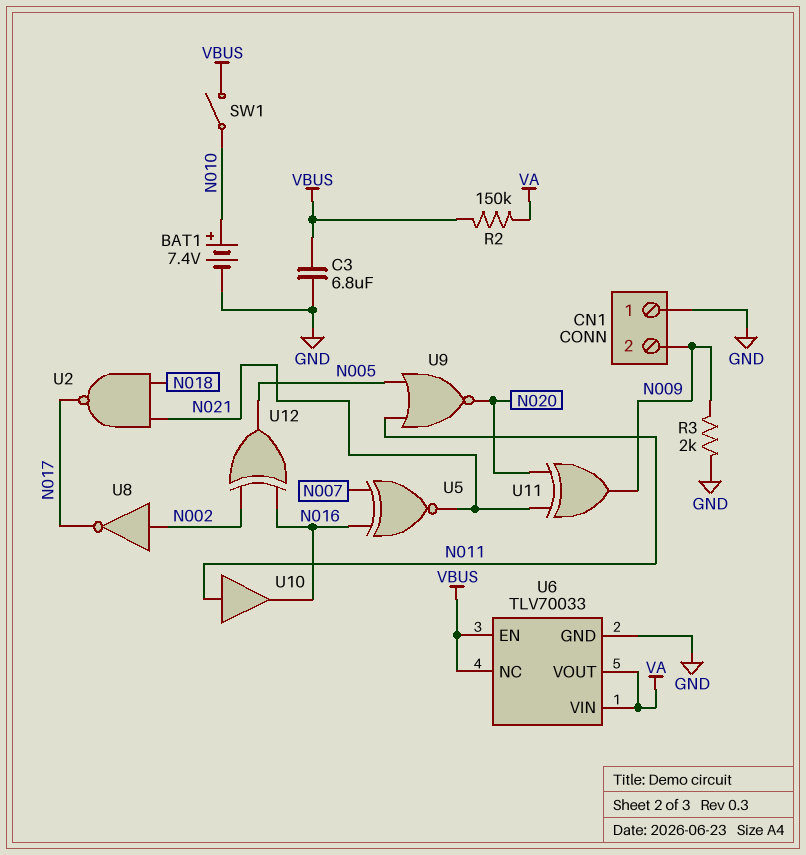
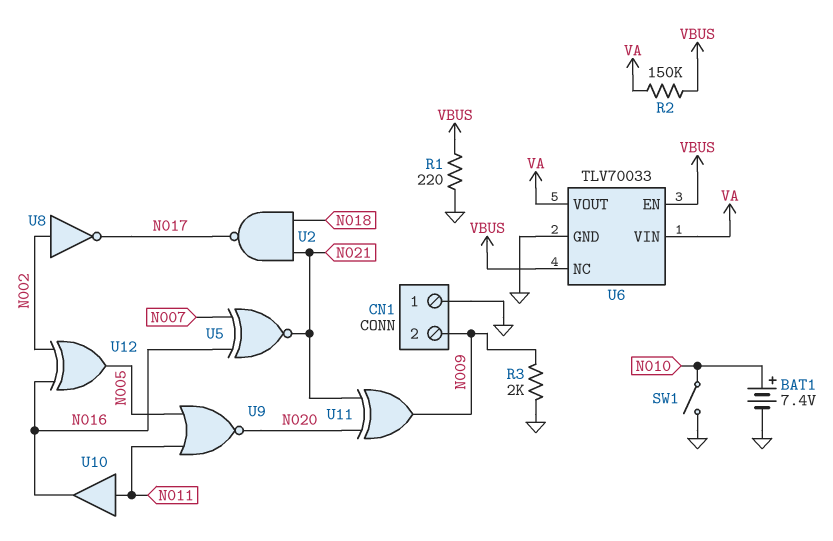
C3: 6.8uF (GND, VBUS) -> none
R1: none -> 220 (GND, VBUS)
SW1: switch (N010, VBUS) -> switch (GND, N010)

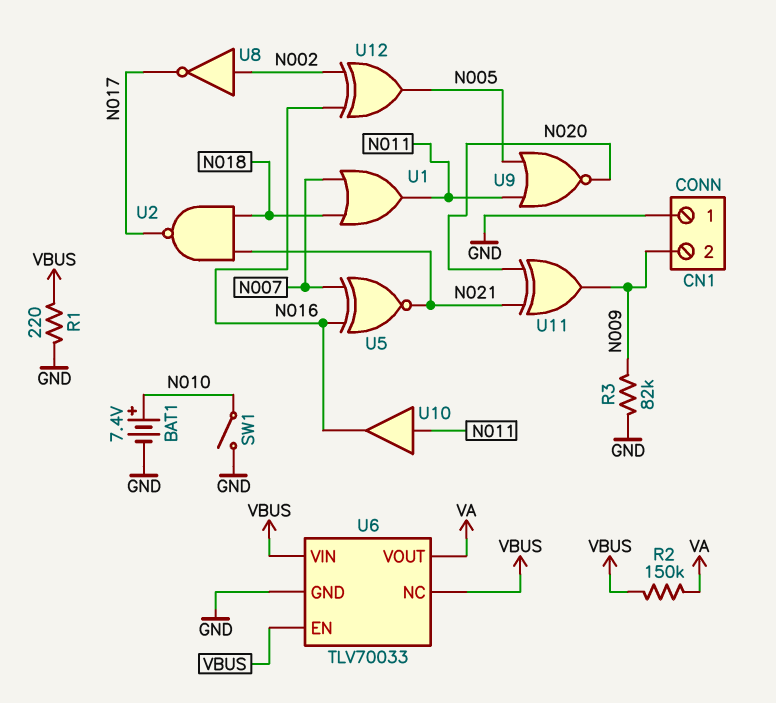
R3: 2k (GND, N009) -> 82k (GND, N009)
U1: none -> OR (in N007, in N018, out N011)
U6 pin VIN: VA -> VBUS

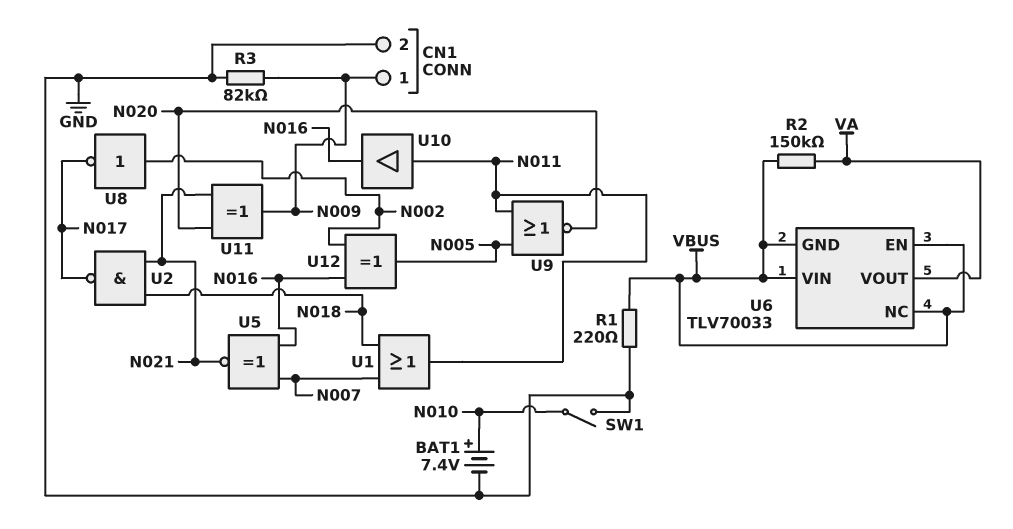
CN1 pin 1: GND -> N009
CN1 pin 2: N009 -> GND
U6 pin GND: GND -> VBUS

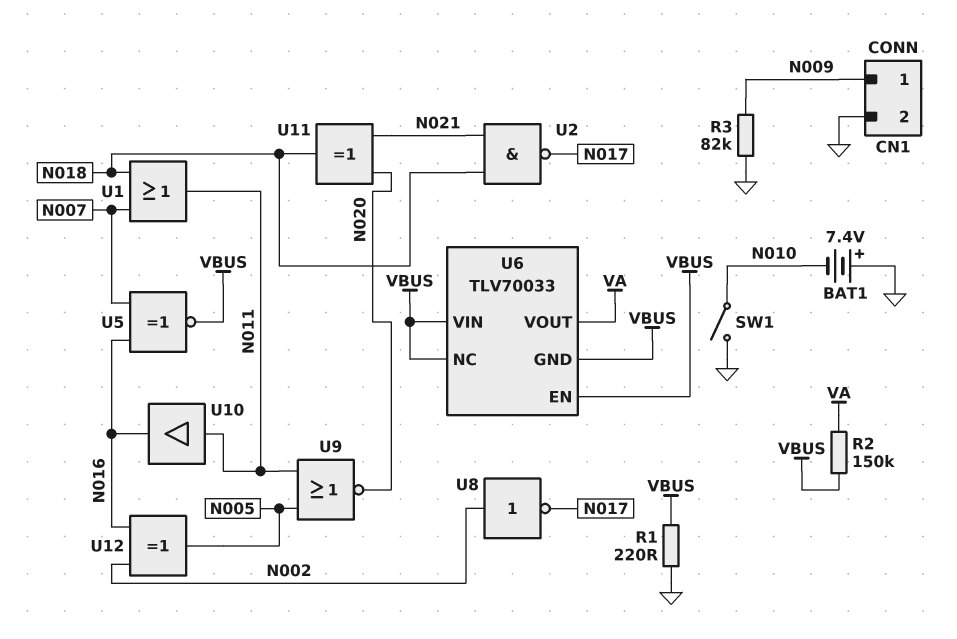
BAT1: 7.4V (plus N010, minus GND) -> 7.4V (plus GND, minus N010)
U5: XNOR (in N007, in N016, out N021) -> XNOR (in N007, in N016, out VBUS)
U11: XOR (in N020, in N021, out N009) -> XOR (in N020, in N021, out N018)

